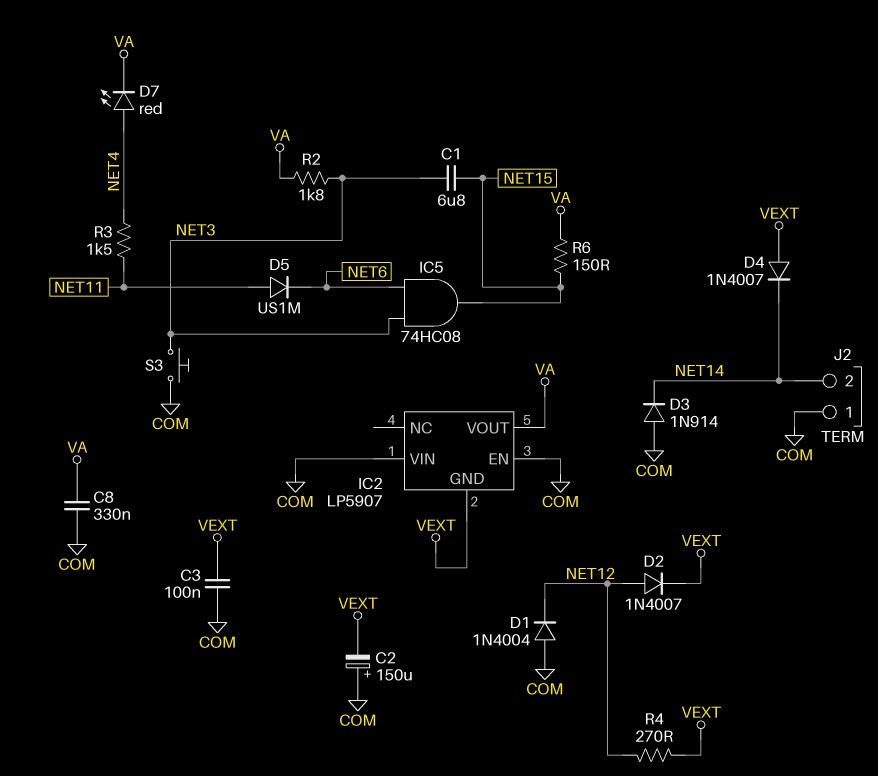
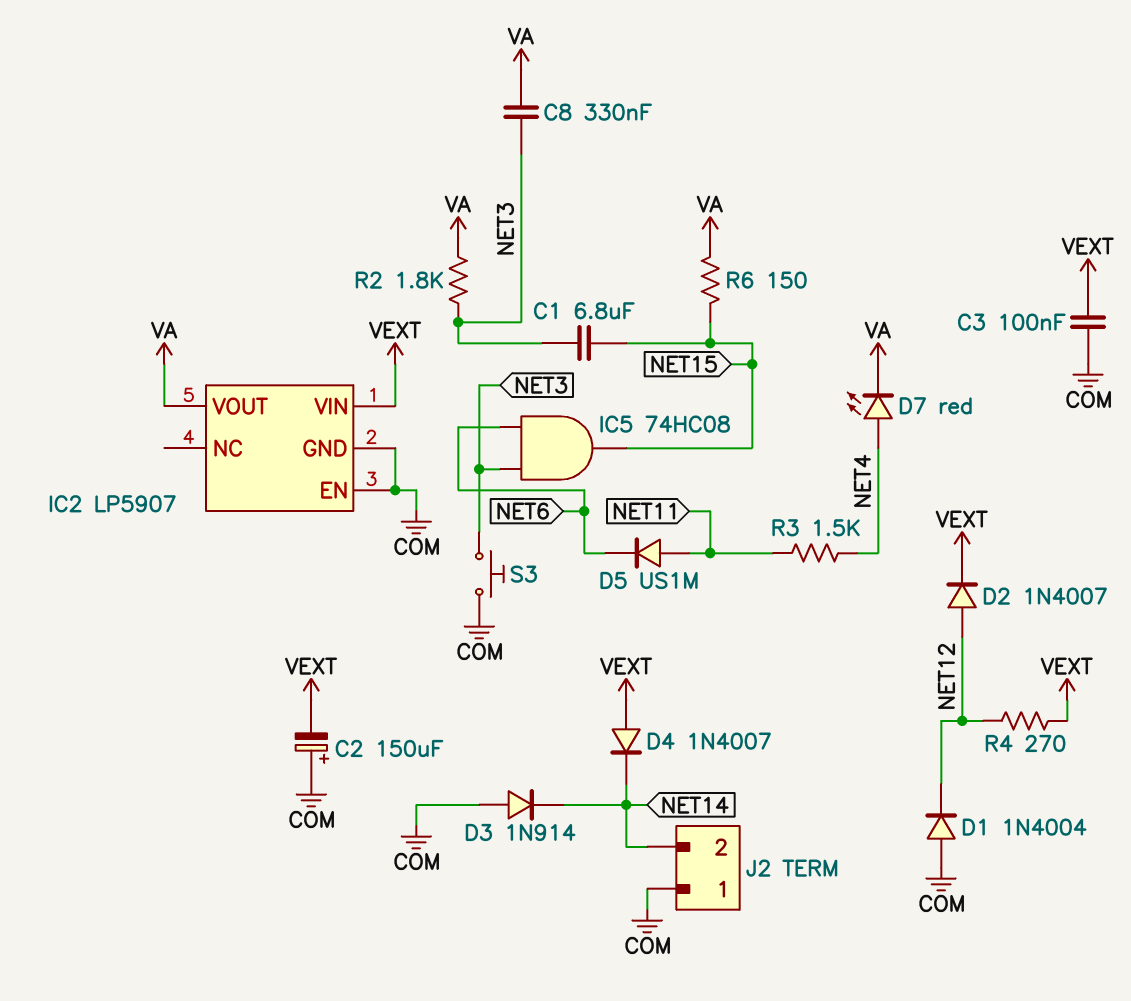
C8: 330nF (COM, VA) -> 330nF (NET3, VA)
IC2 pin GND: VEXT -> COM
IC2 pin VIN: COM -> VEXT

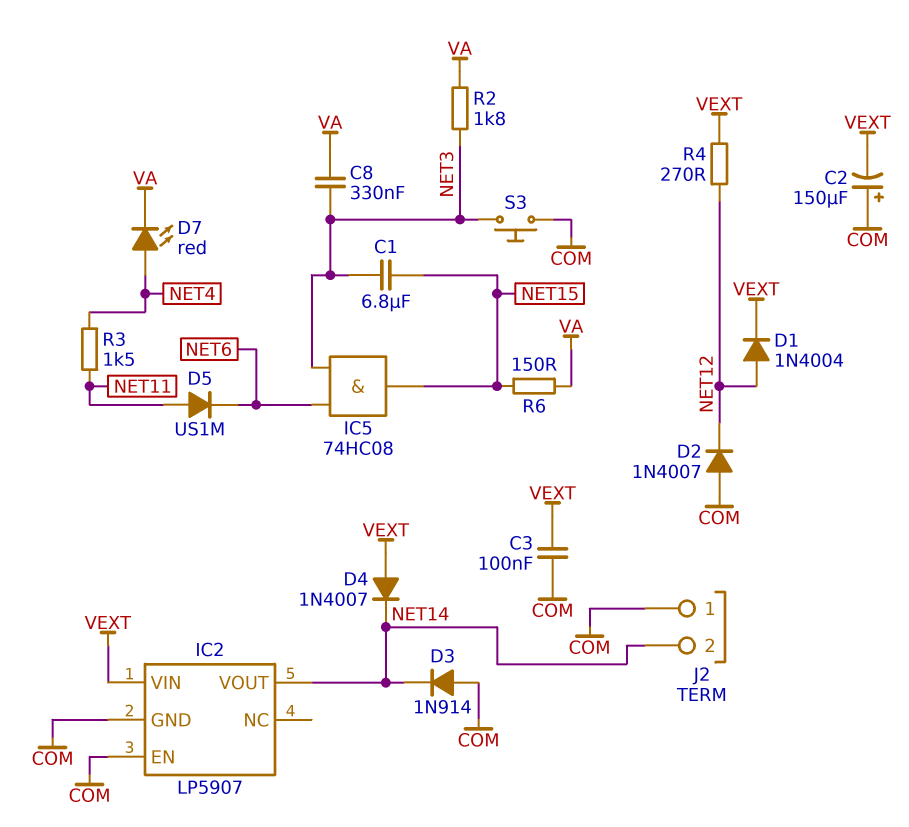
D1: diode 1N4004 (A COM, K NET12) -> diode 1N4004 (A NET12, K VEXT)
D2: diode 1N4007 (A NET12, K VEXT) -> diode 1N4007 (A COM, K NET12)
IC2 pin VOUT: VA -> NET14

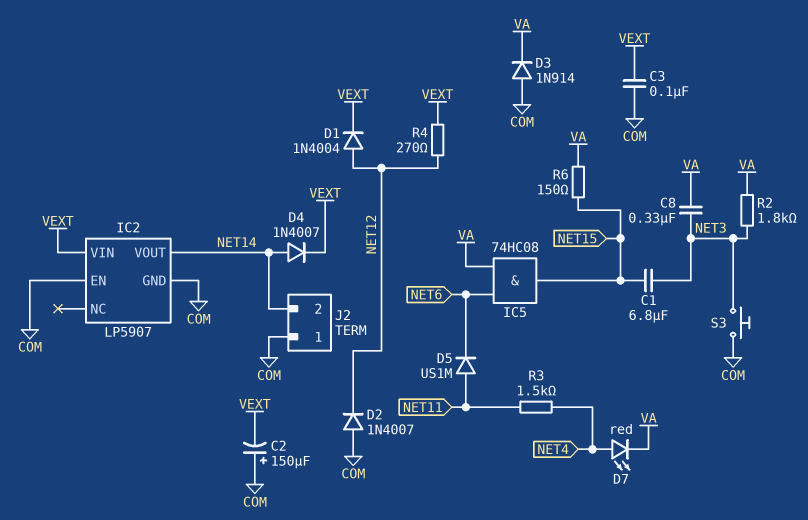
D3: diode 1N914 (A COM, K NET14) -> diode 1N914 (A COM, K VA)
D4: diode 1N4007 (A VEXT, K NET14) -> diode 1N4007 (A NET14, K VEXT)
IC5: AND 74HC08 (in NET3, in NET6, out NET15) -> AND 74HC08 (in NET6, in VA, out NET15)

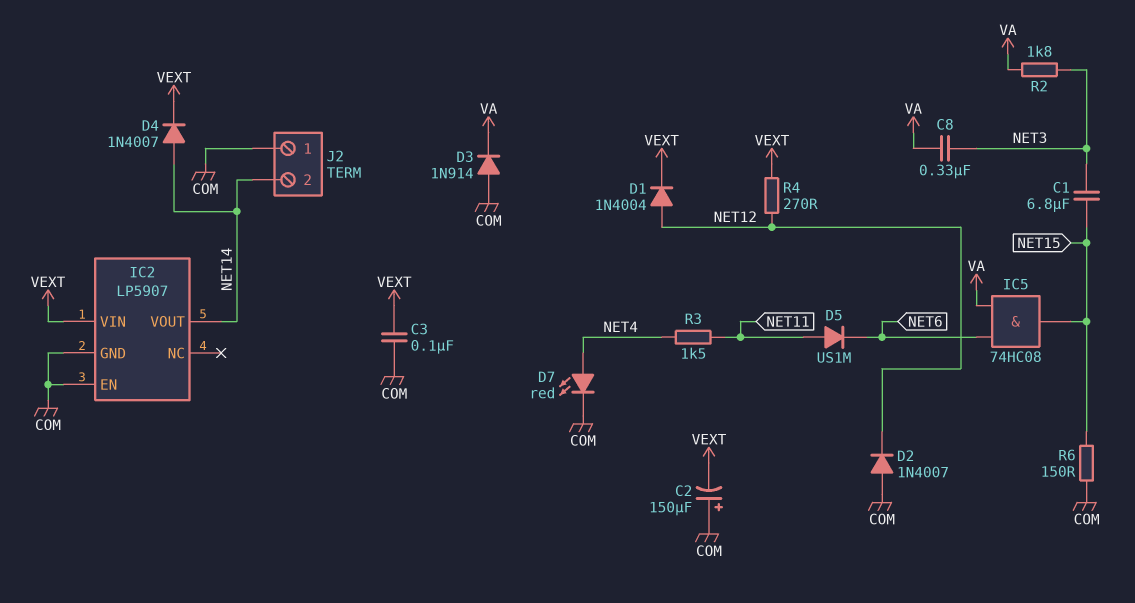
D7: LED red (A NET4, K VA) -> LED red (A NET4, K COM)
R6: 150 (NET15, VA) -> 150 (COM, NET15)
S3: button (COM, NET3) -> none

